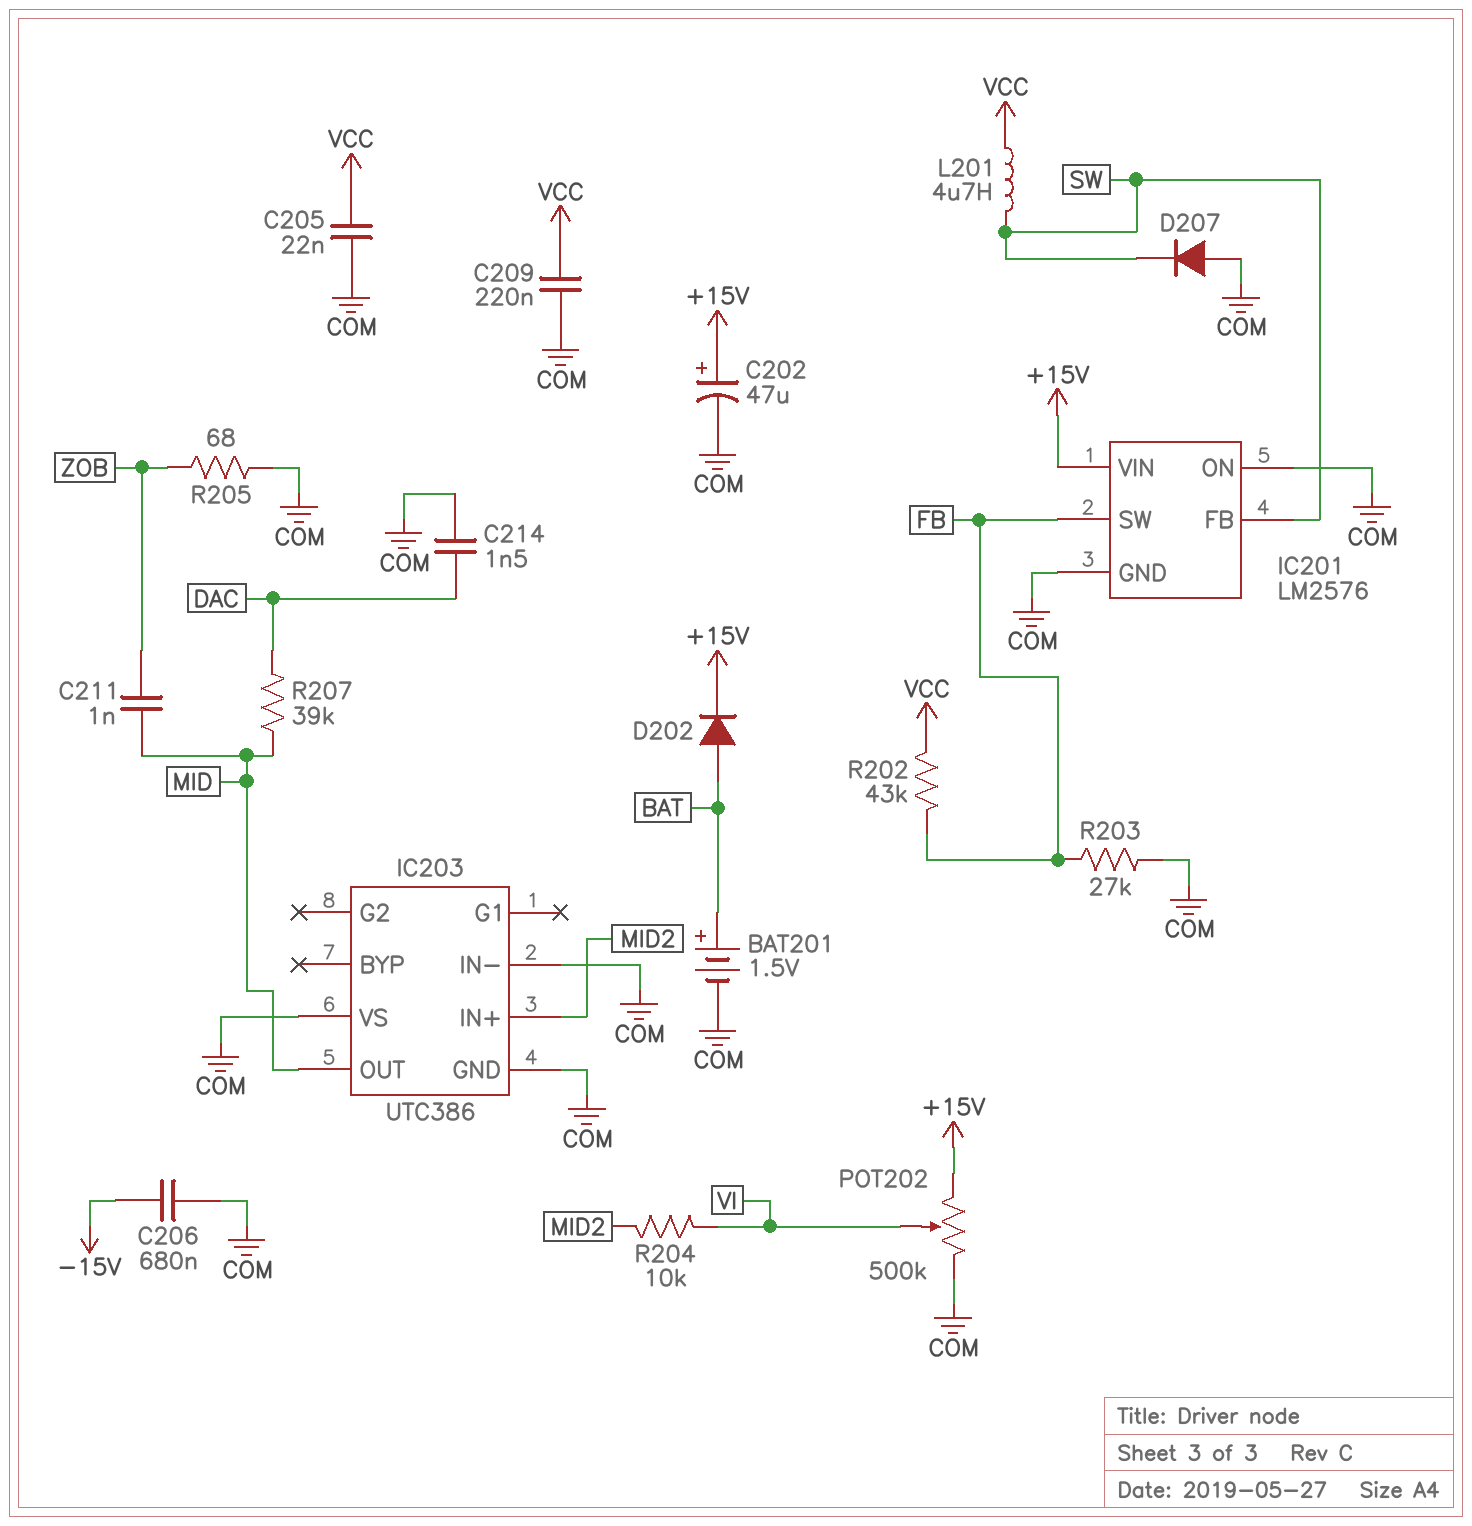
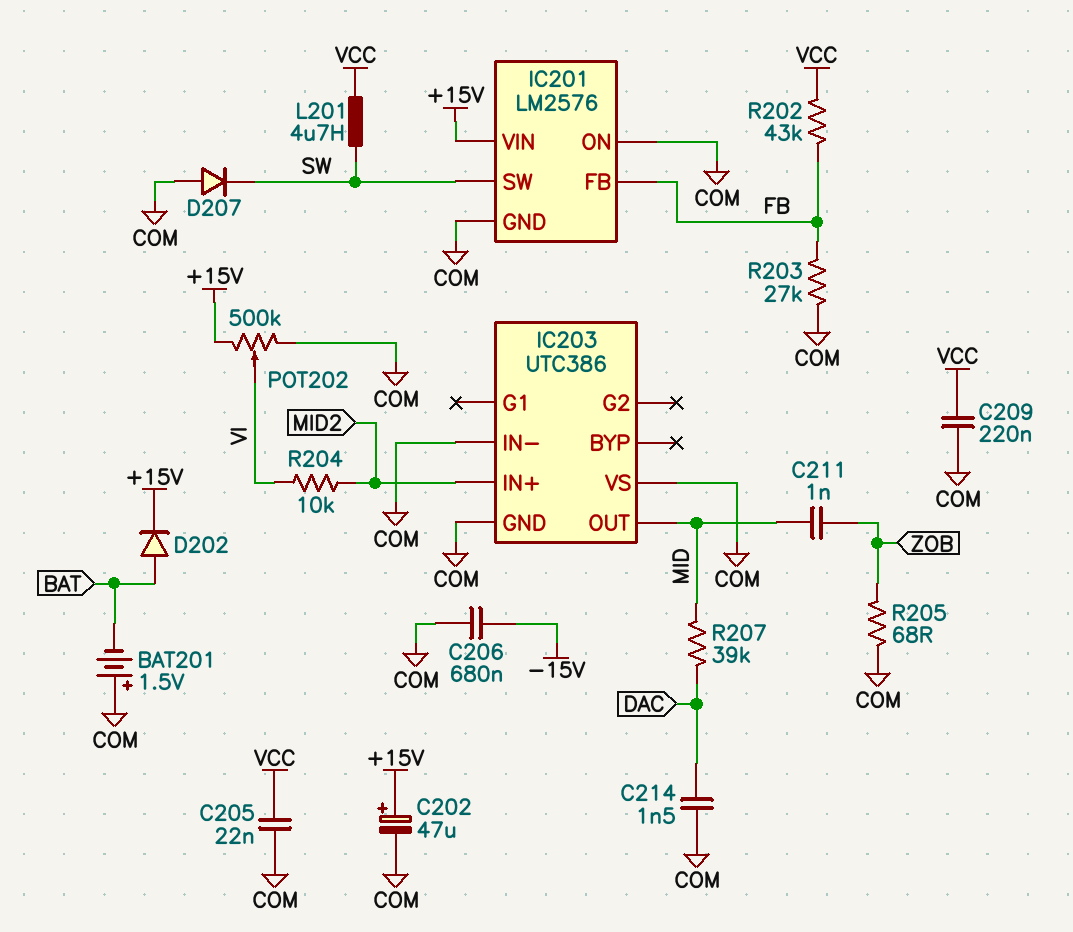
BAT201: 1.5V (plus BAT, minus COM) -> 1.5V (plus COM, minus BAT)
IC201 pin FB: SW -> FB
IC201 pin SW: FB -> SW

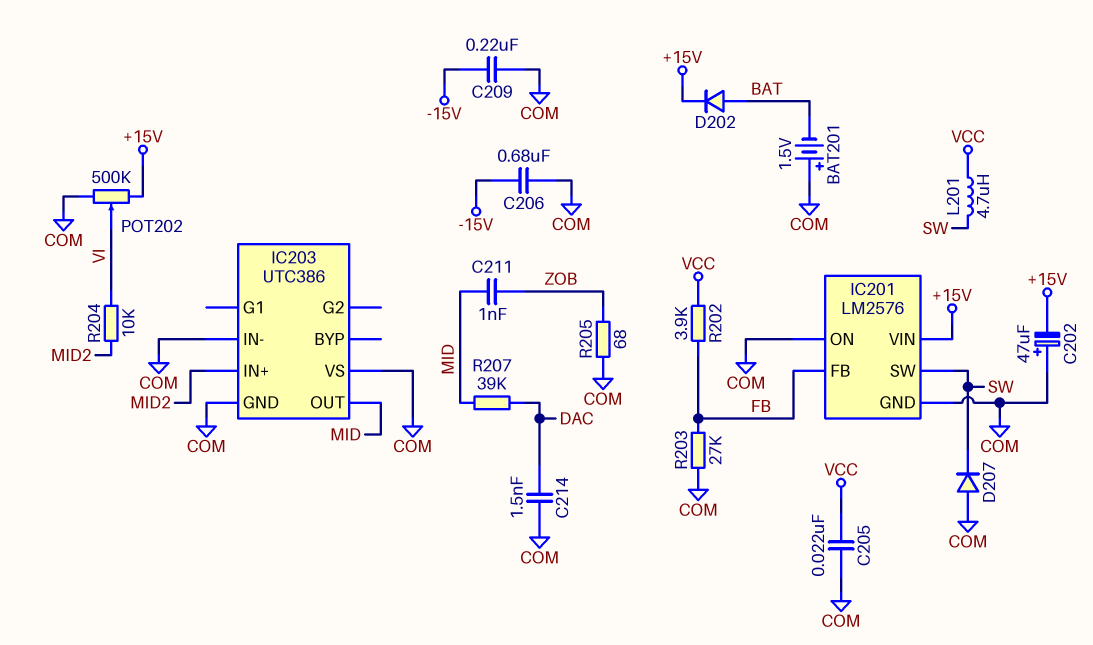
C202: 47uF (plus +15V, minus COM) -> 47uF (plus COM, minus +15V)
C209: 220nF (COM, VCC) -> 220nF (-15V, COM)
R202: 43k (FB, VCC) -> 3.9k (FB, VCC)

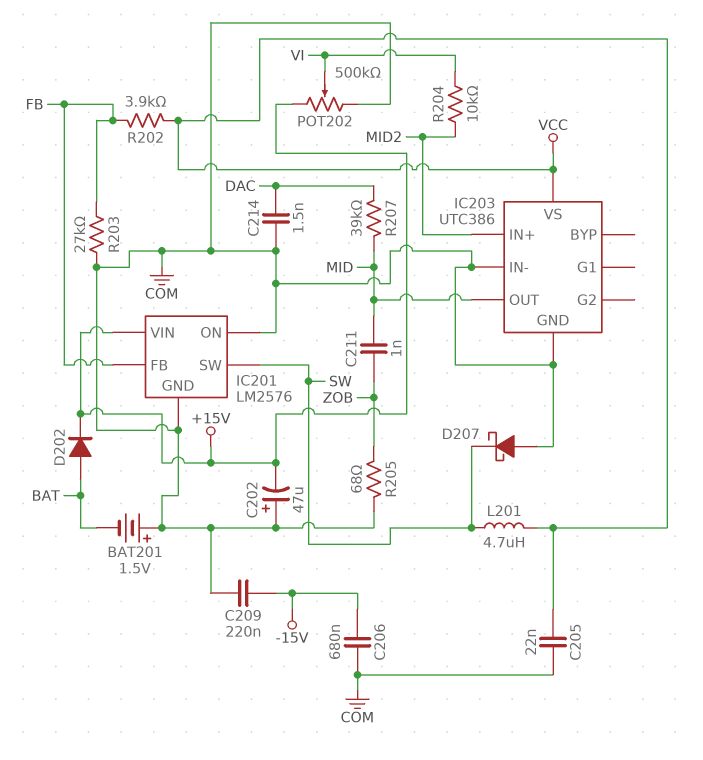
D207: diode (A COM, K SW) -> schottky (A COM, K SW)
IC203 pin VS: COM -> VCC

